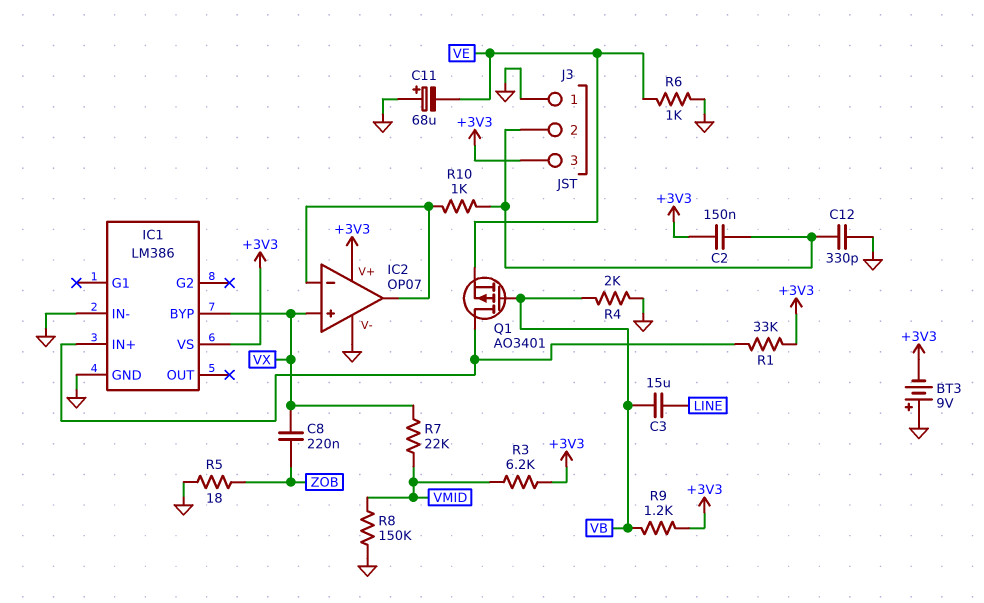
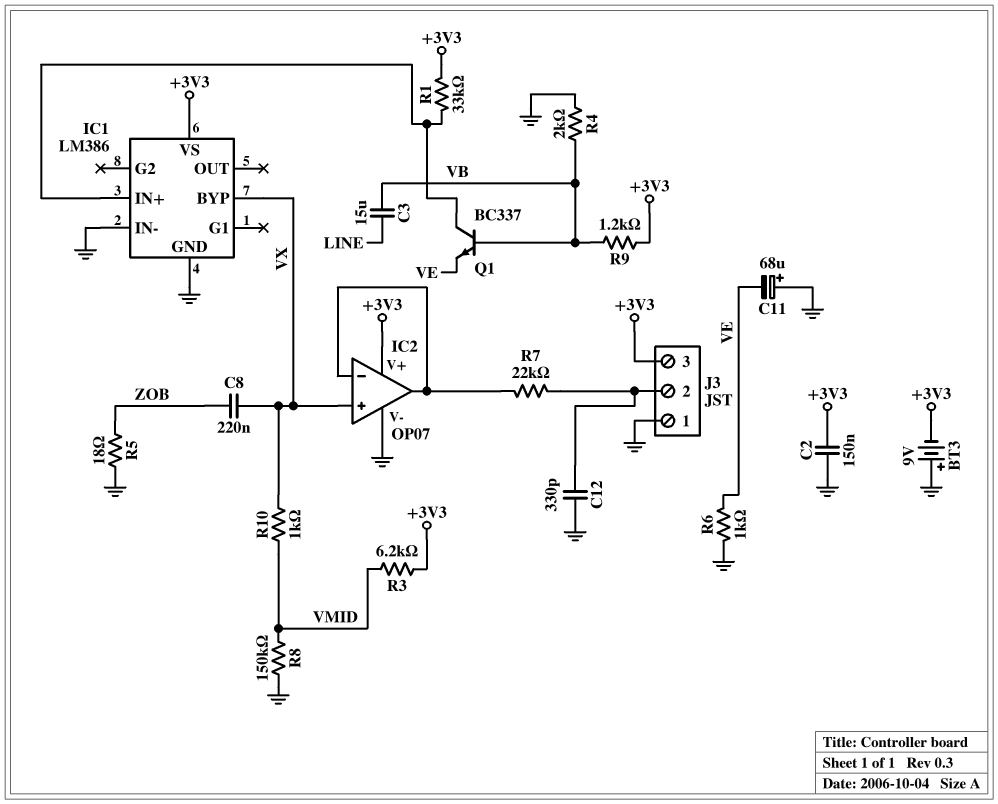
C2: 150nF (+3V3, J3/2) -> 150nF (+3V3, GND)
Q1: PMOS AO3401 (G VB, D IC1/IN+, S VE) -> NPN BC337 (B VB, C IC1/IN+, E VE)
R7: 22k (VMID, VX) -> 22k (IC2/in-, J3/2)
R10: 1k (IC2/in-, J3/2) -> 1k (VMID, VX)

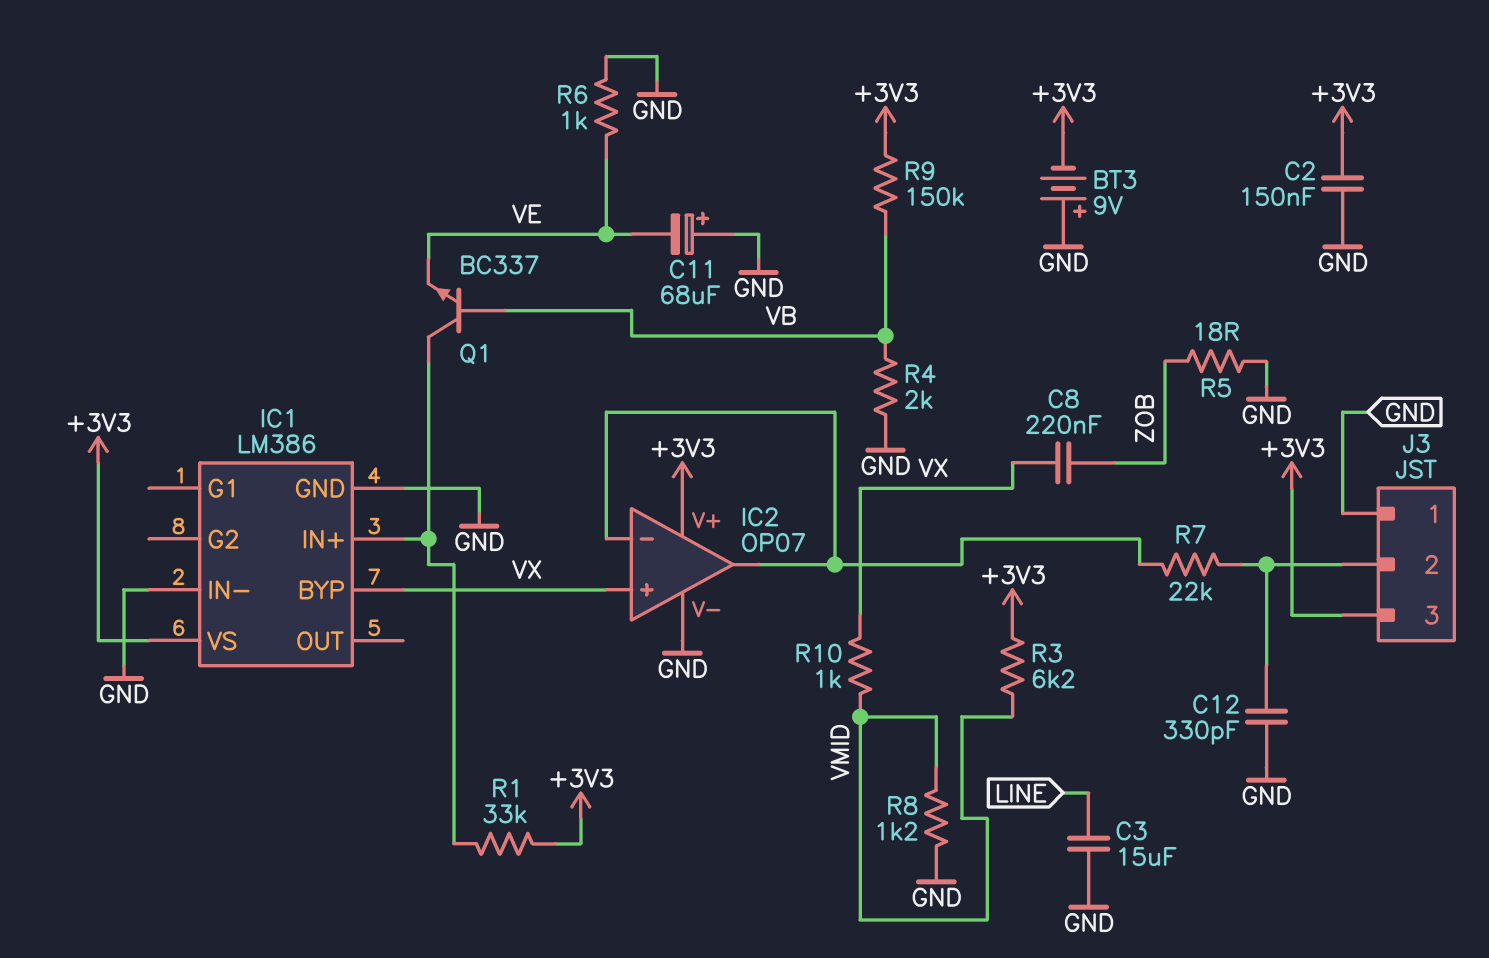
C3: 15uF (LINE, VB) -> 15uF (GND, LINE)
R8: 150k (GND, VMID) -> 1.2k (GND, VMID)
R9: 1.2k (+3V3, VB) -> 150k (+3V3, VB)

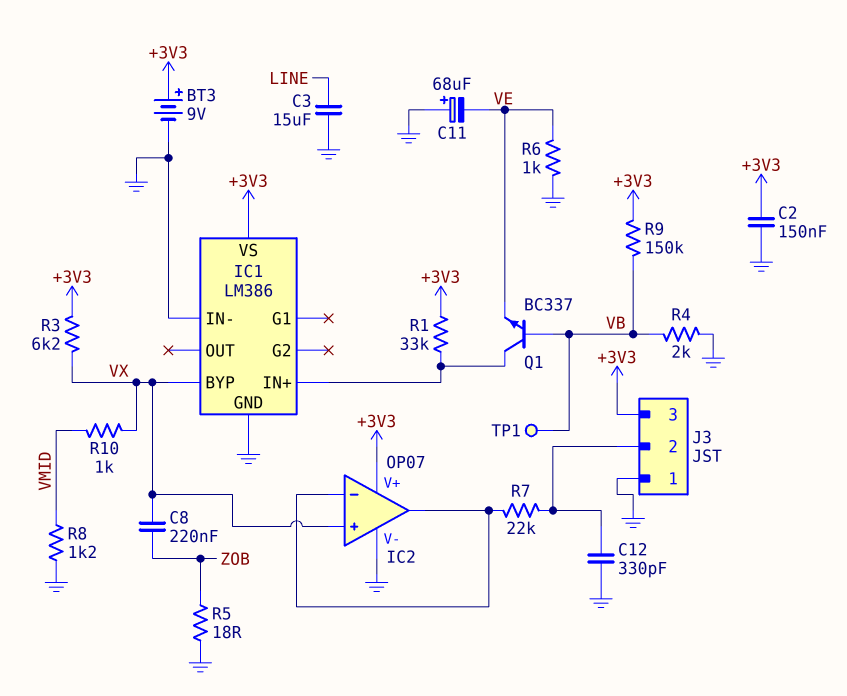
BT3: 9V (plus GND, minus +3V3) -> 9V (plus +3V3, minus GND)
R3: 6.2k (+3V3, VMID) -> 6.2k (+3V3, VX)
TP1: none -> test point (VB)

